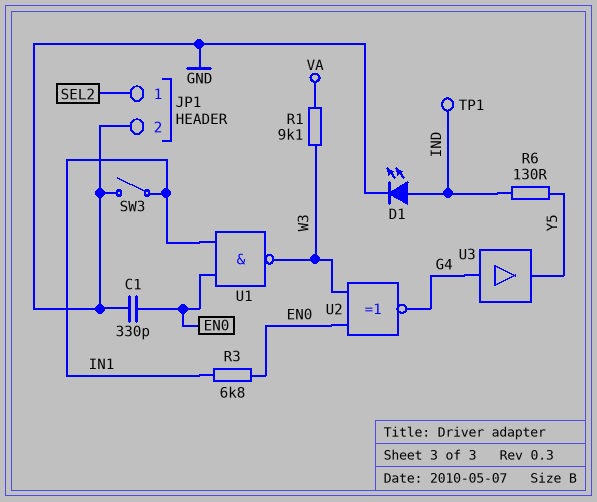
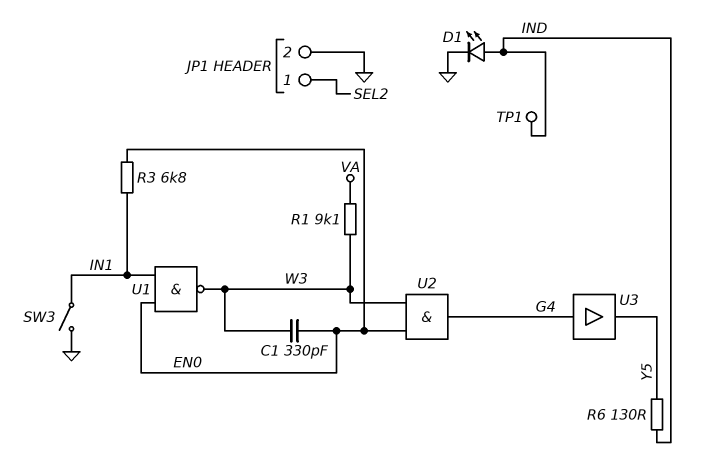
C1: 330pF (EN0, GND) -> 330pF (EN0, W3)
U2: XNOR (in EN0, in W3, out G4) -> AND (in EN0, in W3, out G4)

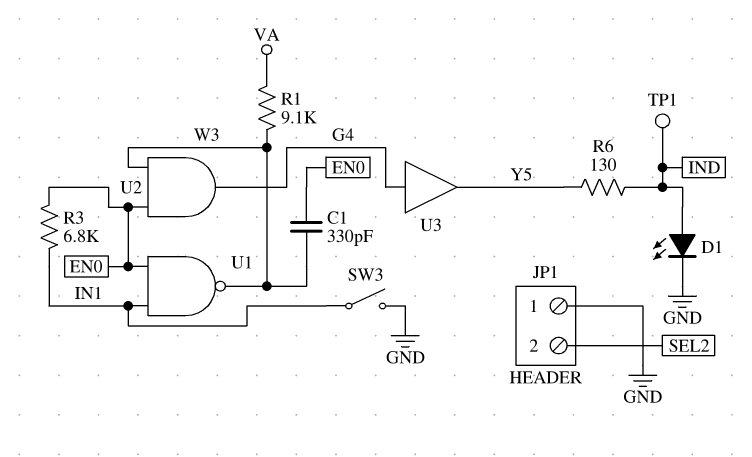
JP1 pin 1: SEL2 -> GND
JP1 pin 2: GND -> SEL2

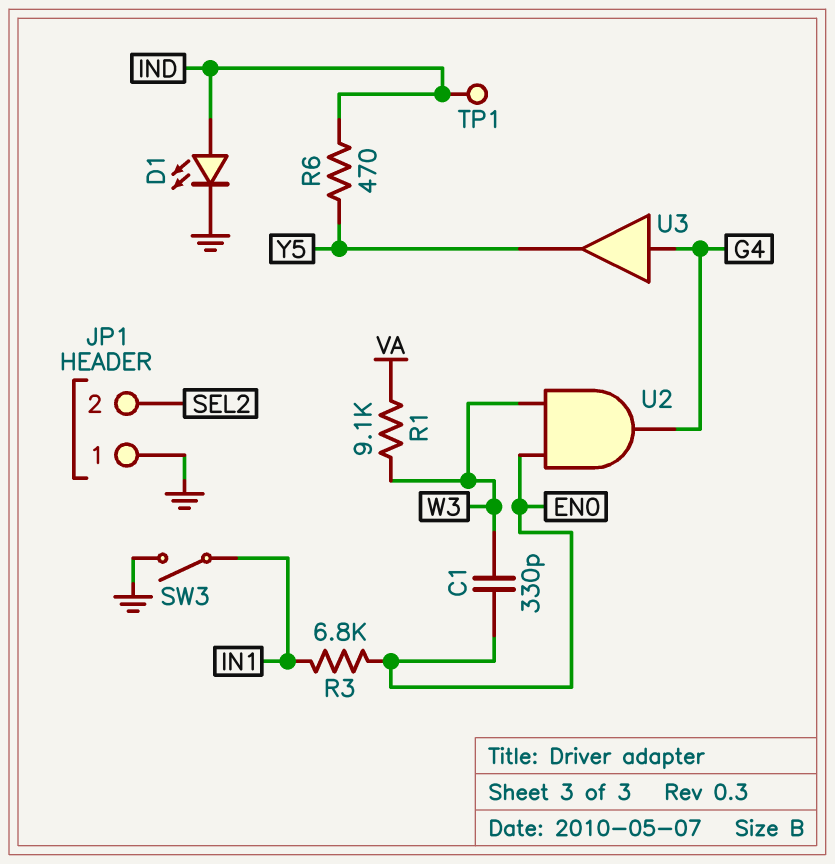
R6: 130 (IND, Y5) -> 470 (IND, Y5)
U1: NAND (in EN0, in IN1, out W3) -> none

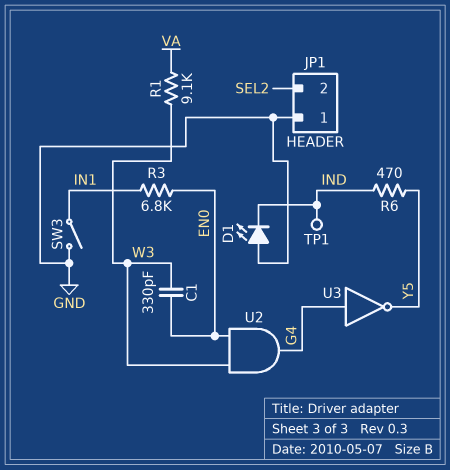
D1: LED (A IND, K GND) -> LED (A GND, K IND)
U3: buffer (in G4, out Y5) -> NOT (in G4, out Y5)

